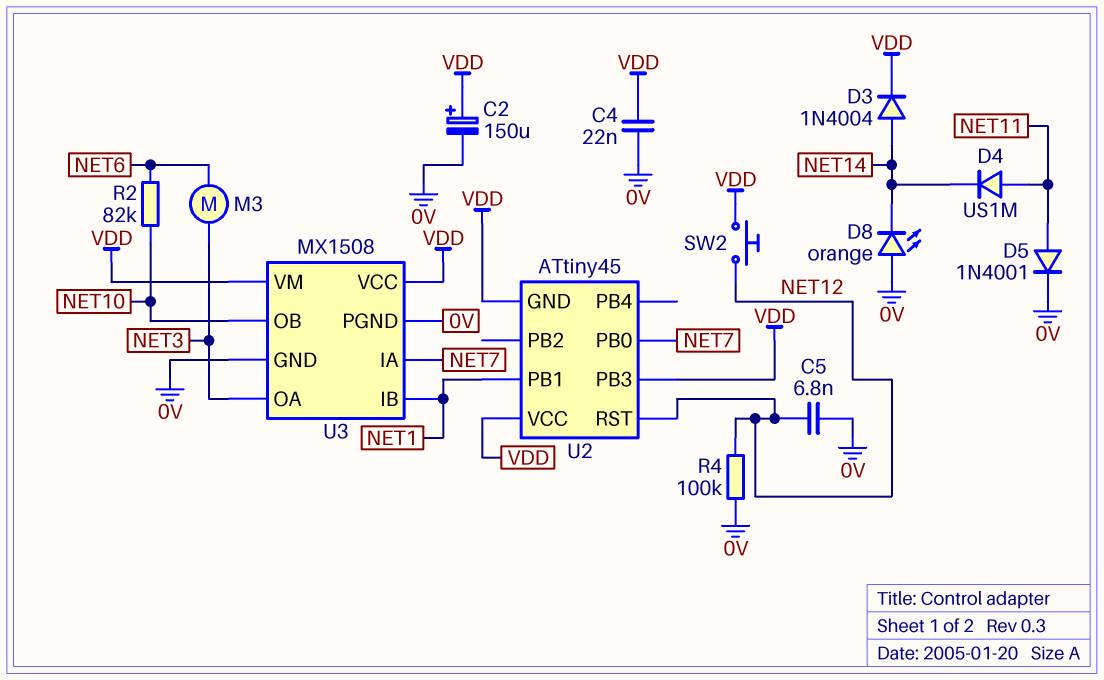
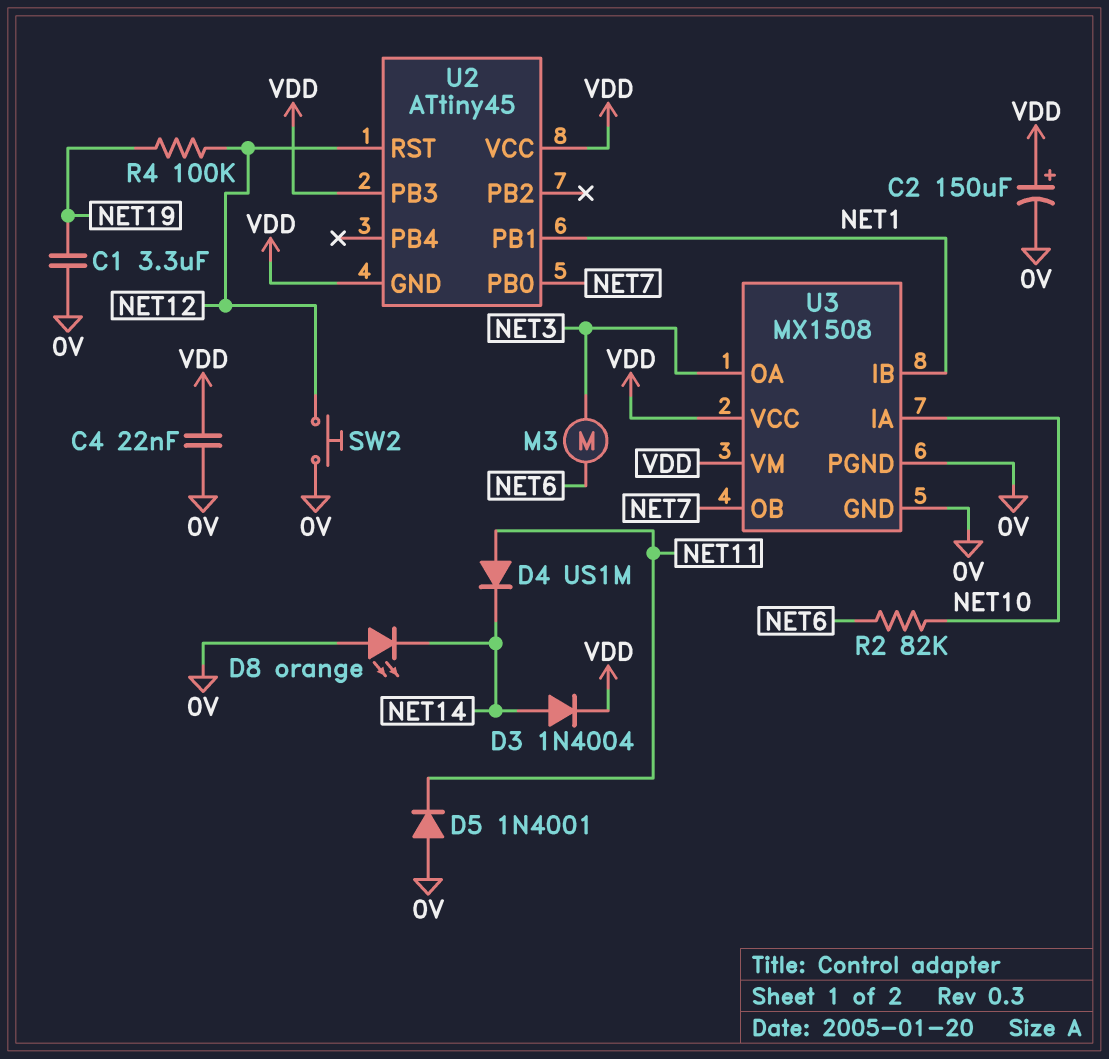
C1: none -> 3.3uF (0V, NET19)
C5: 6.8nF (0V, NET12) -> none
D5: diode 1N4001 (A NET11, K 0V) -> diode 1N4001 (A 0V, K NET11)
R4: 100k (0V, NET12) -> 100k (NET12, NET19)
SW2: button (NET12, VDD) -> button (0V, NET12)
U3 pin IA: NET7 -> NET10
U3 pin OB: NET10 -> NET7

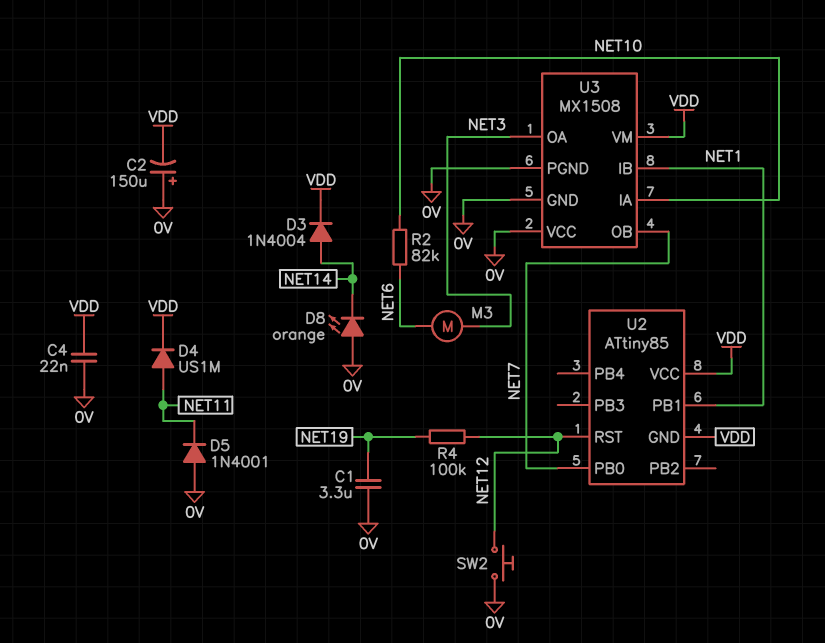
C2: 150uF (plus VDD, minus 0V) -> 150uF (plus 0V, minus VDD)
D4: diode US1M (A NET11, K NET14) -> diode US1M (A NET11, K VDD)
U2: ATtiny45 -> ATtiny85
U2 pin PB3: VDD -> none
U3 pin VCC: VDD -> 0V

